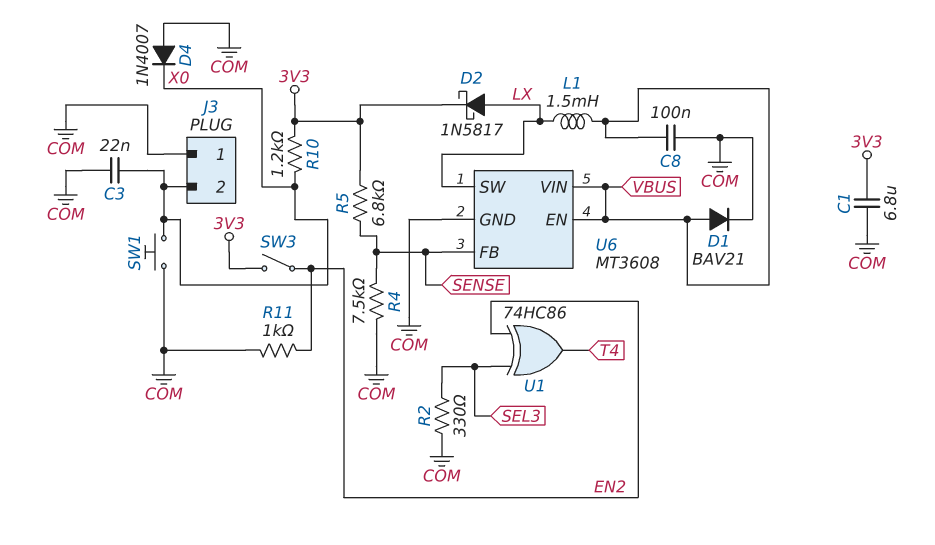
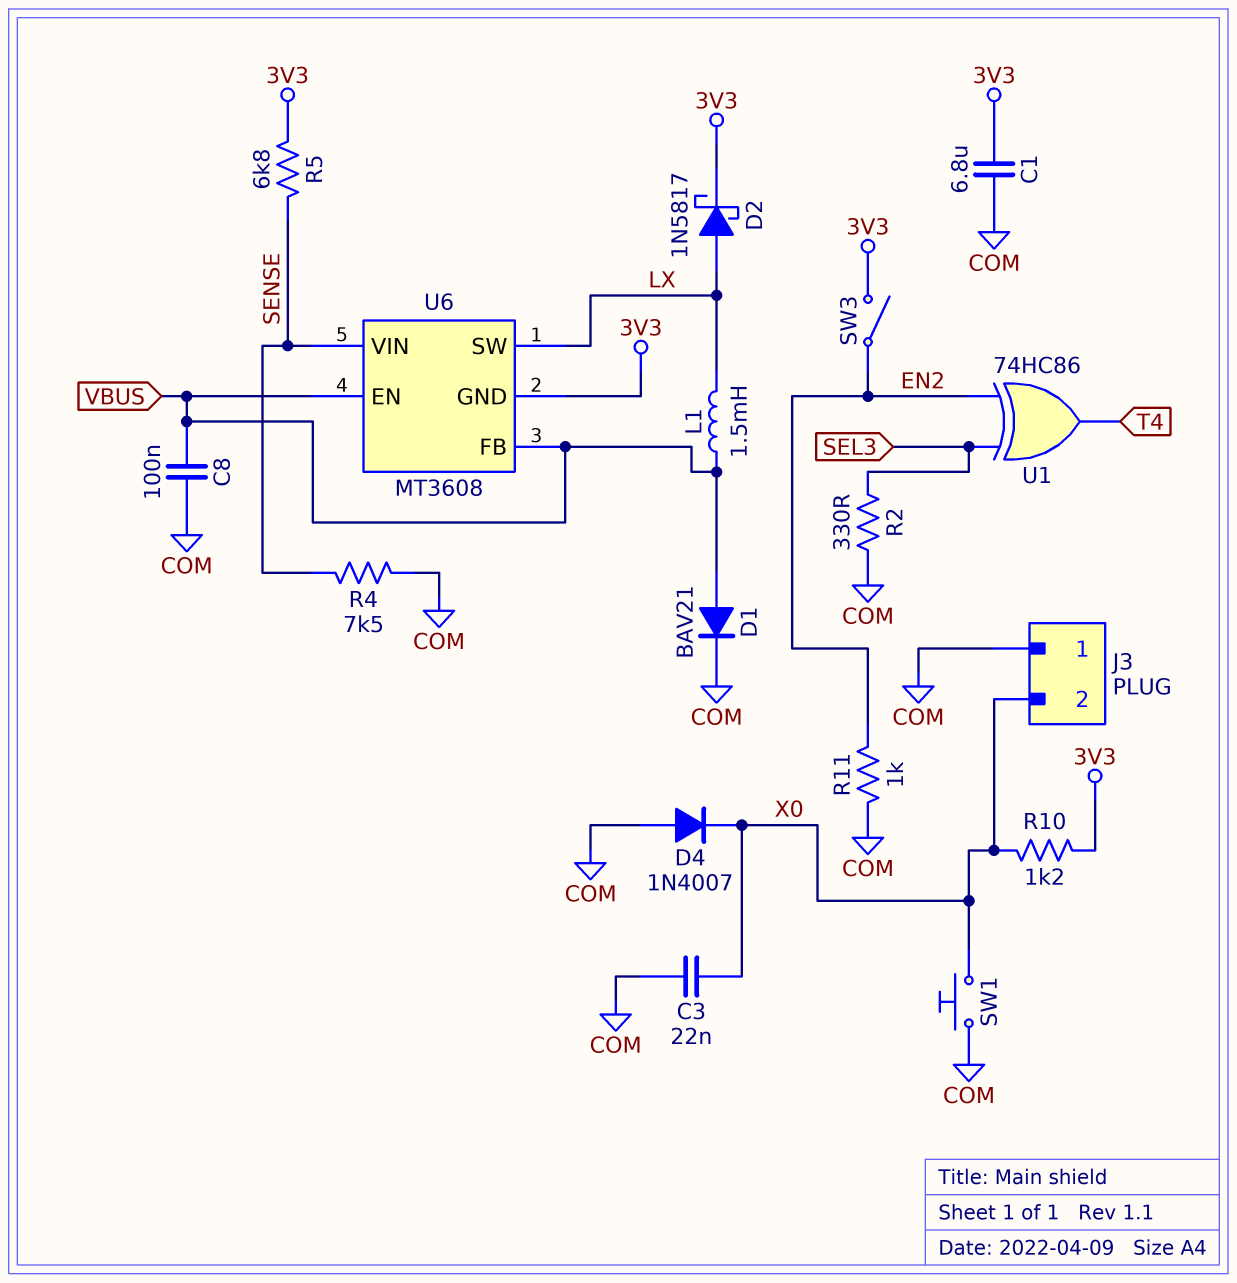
U6 pin FB: SENSE -> VBUS
U6 pin GND: COM -> 3V3
U6 pin VIN: VBUS -> SENSE

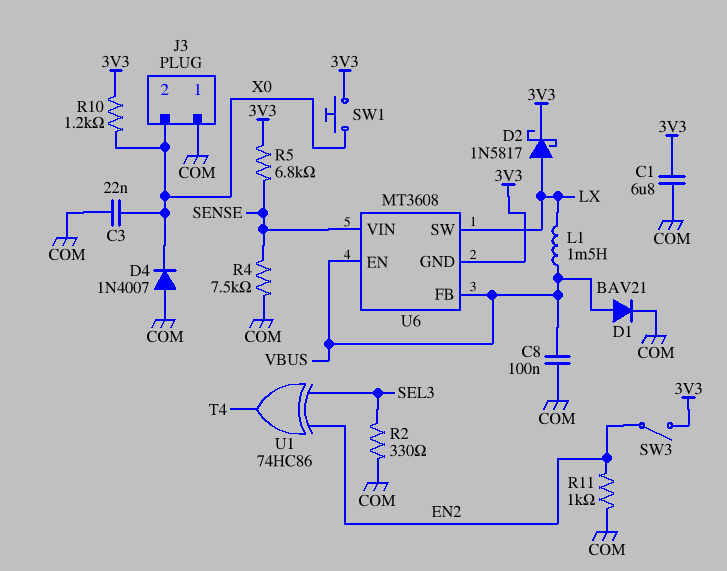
SW1: button (COM, X0) -> button (3V3, X0)

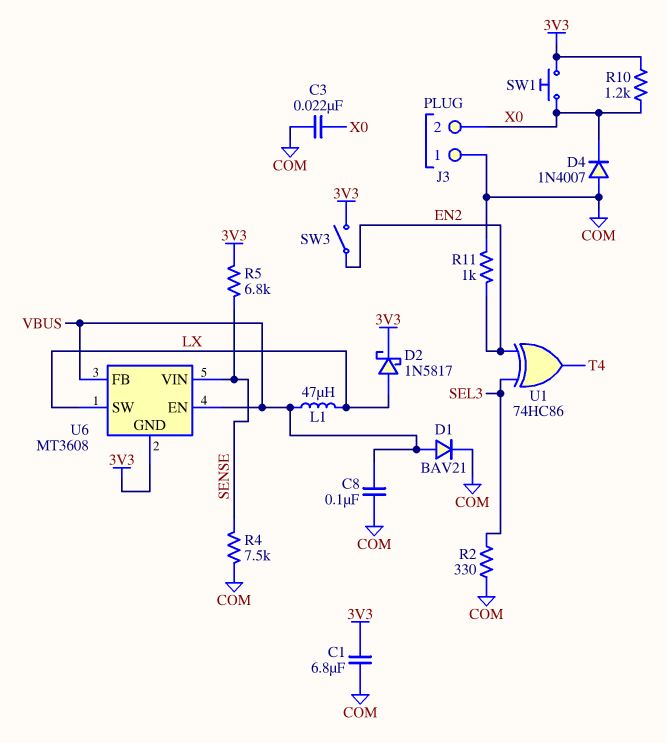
L1: 1.5mH (LX, VBUS) -> 47uH (LX, VBUS)

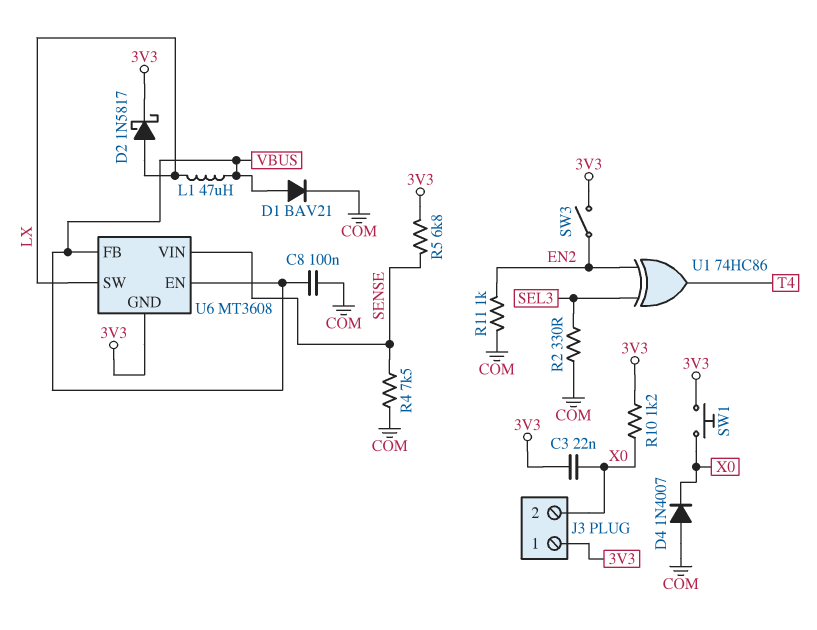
C1: 6.8uF (3V3, COM) -> none
C3: 22nF (COM, X0) -> 22nF (3V3, X0)
J3 pin 1: COM -> 3V3

